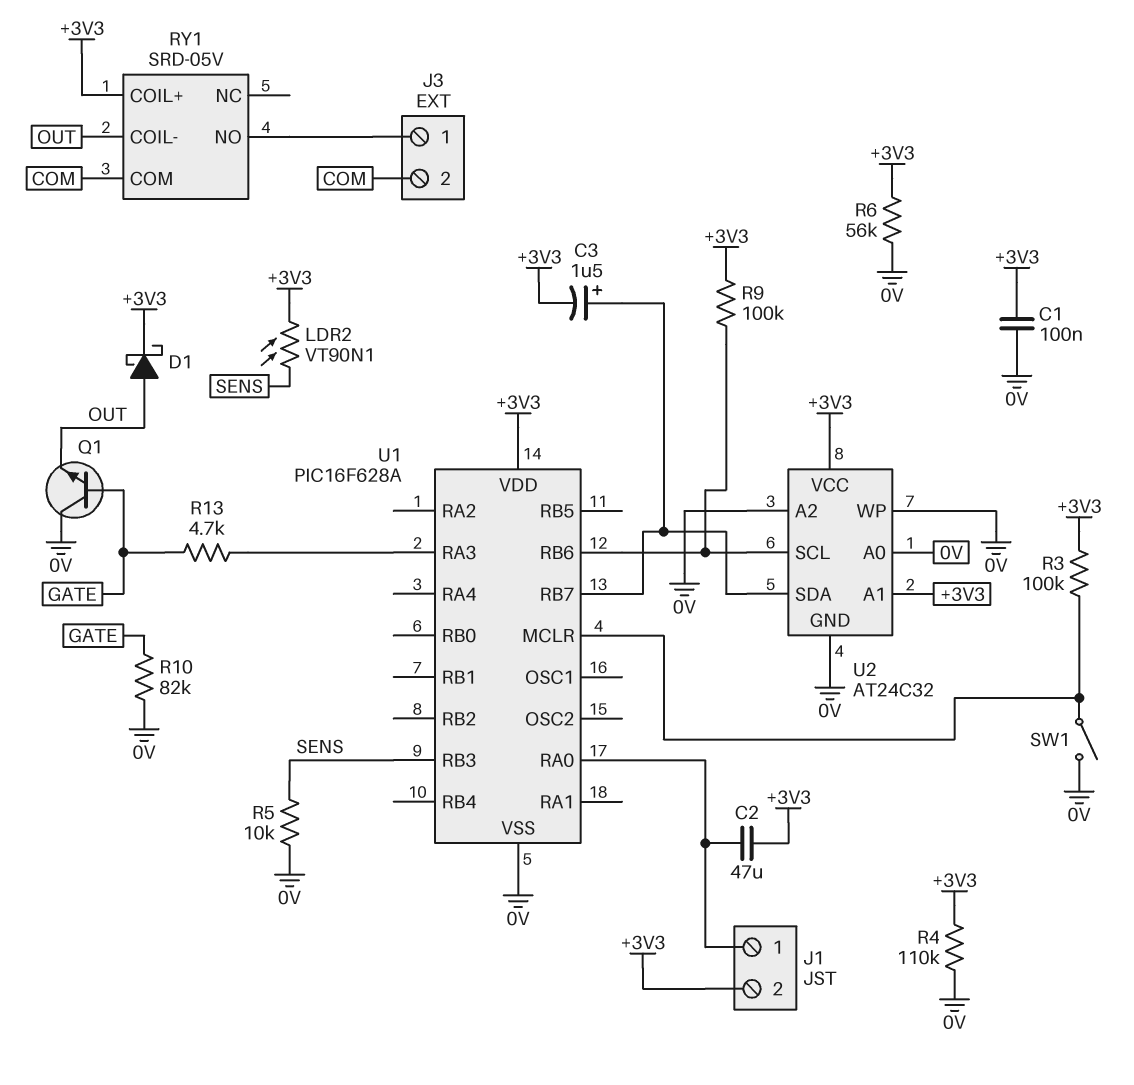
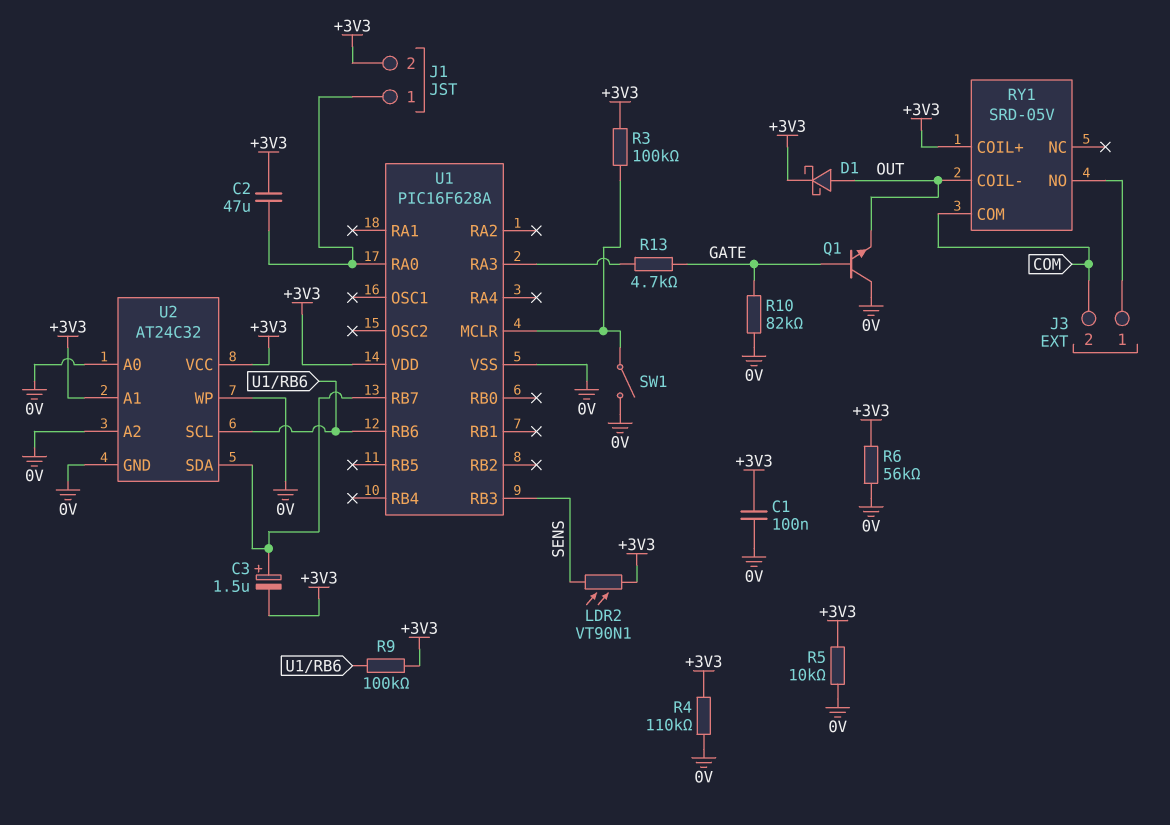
R5: 10k (0V, SENS) -> 10k (+3V3, 0V)

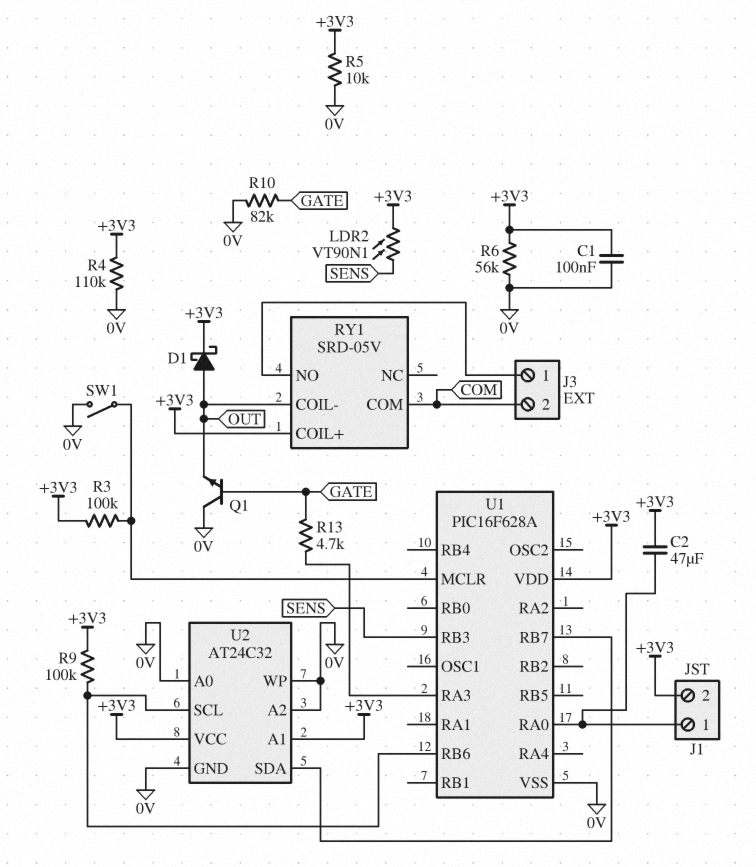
C3: 1.5uF (plus U1/RB7, minus +3V3) -> none

